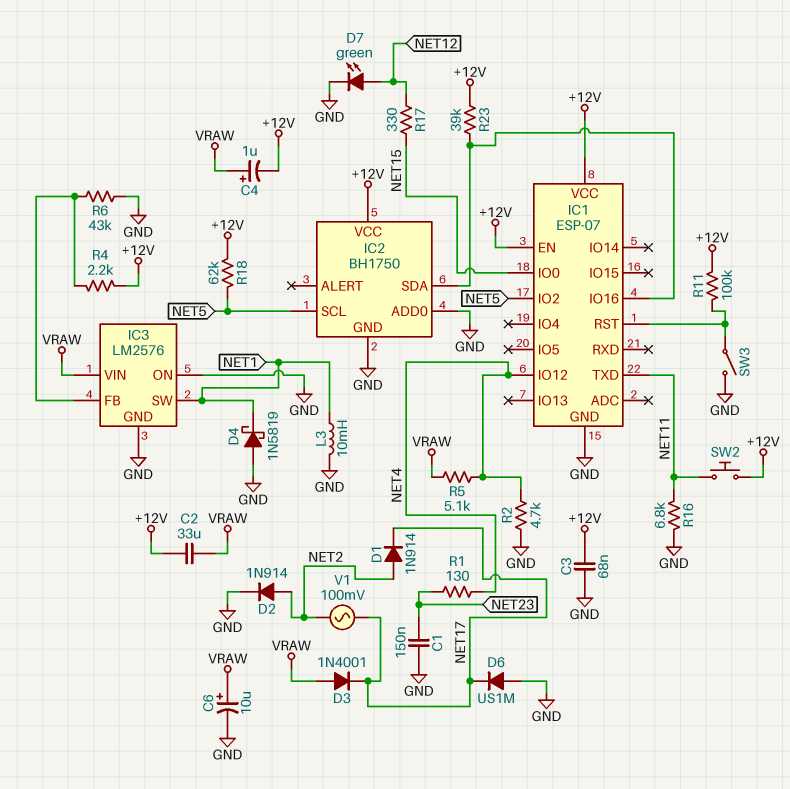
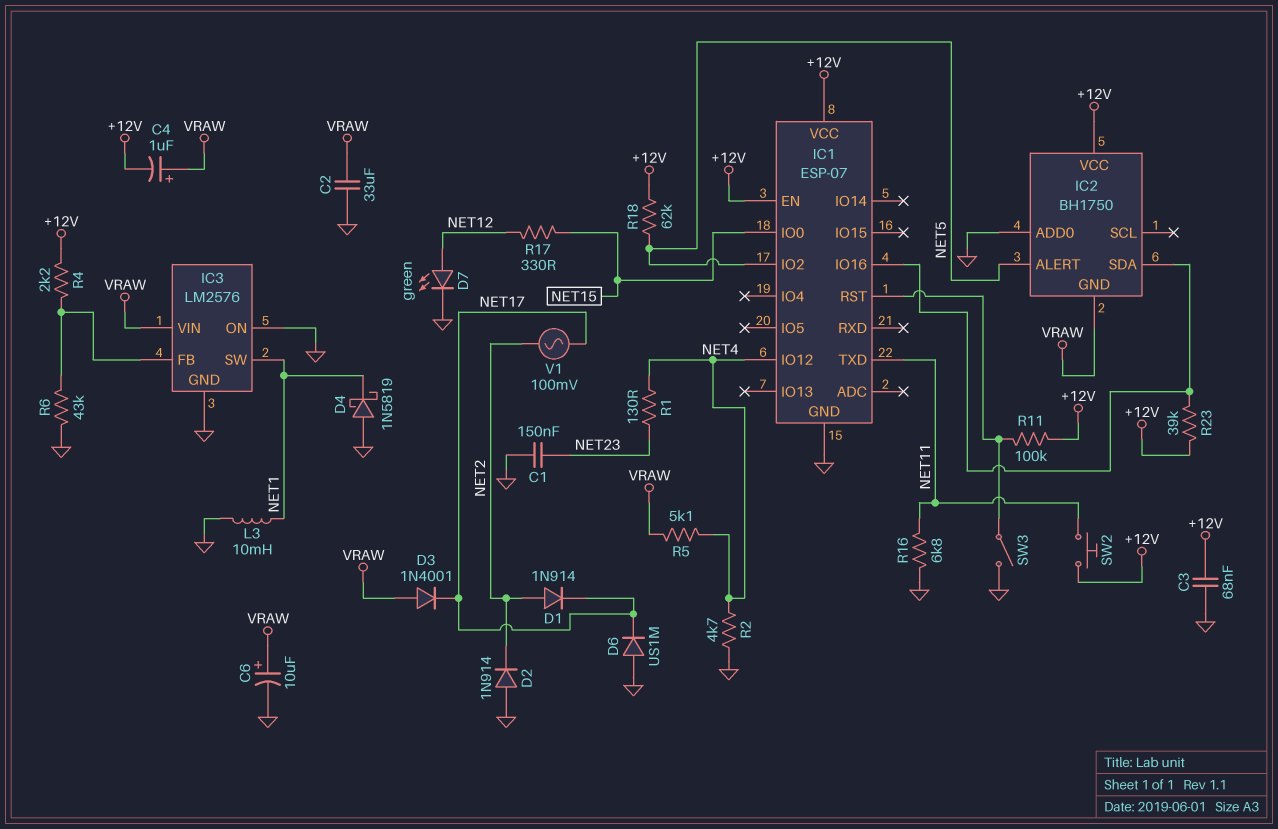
C2: 33uF (+12V, VRAW) -> 33uF (GND, VRAW)
D2: diode 1N914 (A NET2, K GND) -> diode 1N914 (A GND, K NET2)
IC2 pin ALERT: none -> NET5
IC2 pin GND: GND -> VRAW
IC2 pin SCL: NET5 -> none

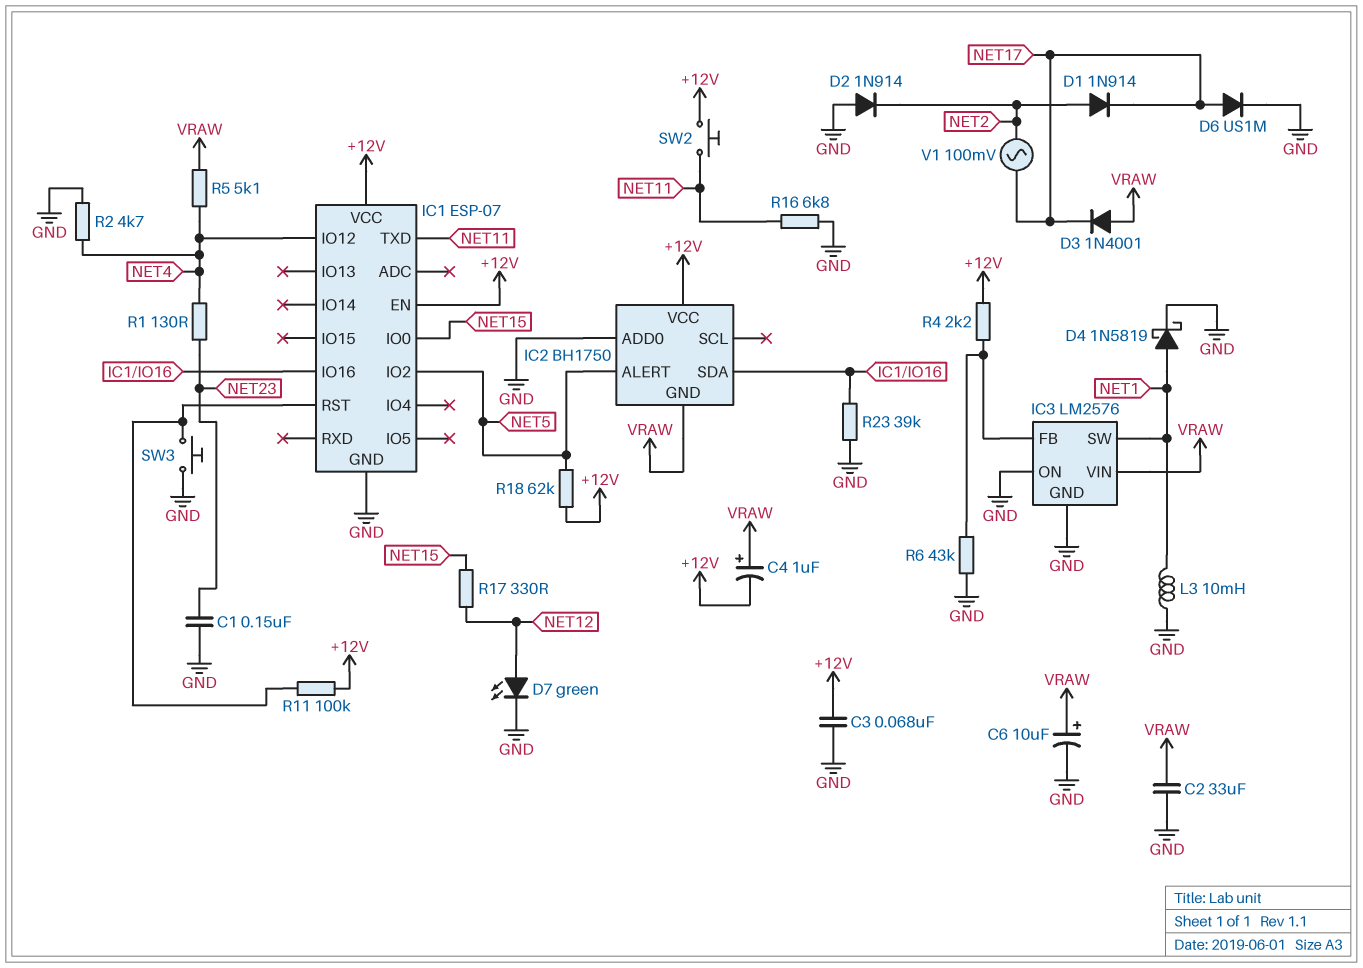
D4: schottky 1N5819 (A GND, K NET1) -> schottky 1N5819 (A NET1, K GND)
D6: diode US1M (A GND, K NET17) -> diode US1M (A NET17, K GND)
R23: 39k (+12V, IC1/IO16) -> 39k (GND, IC1/IO16)
SW3: switch (GND, IC1/RST) -> button (GND, IC1/RST)

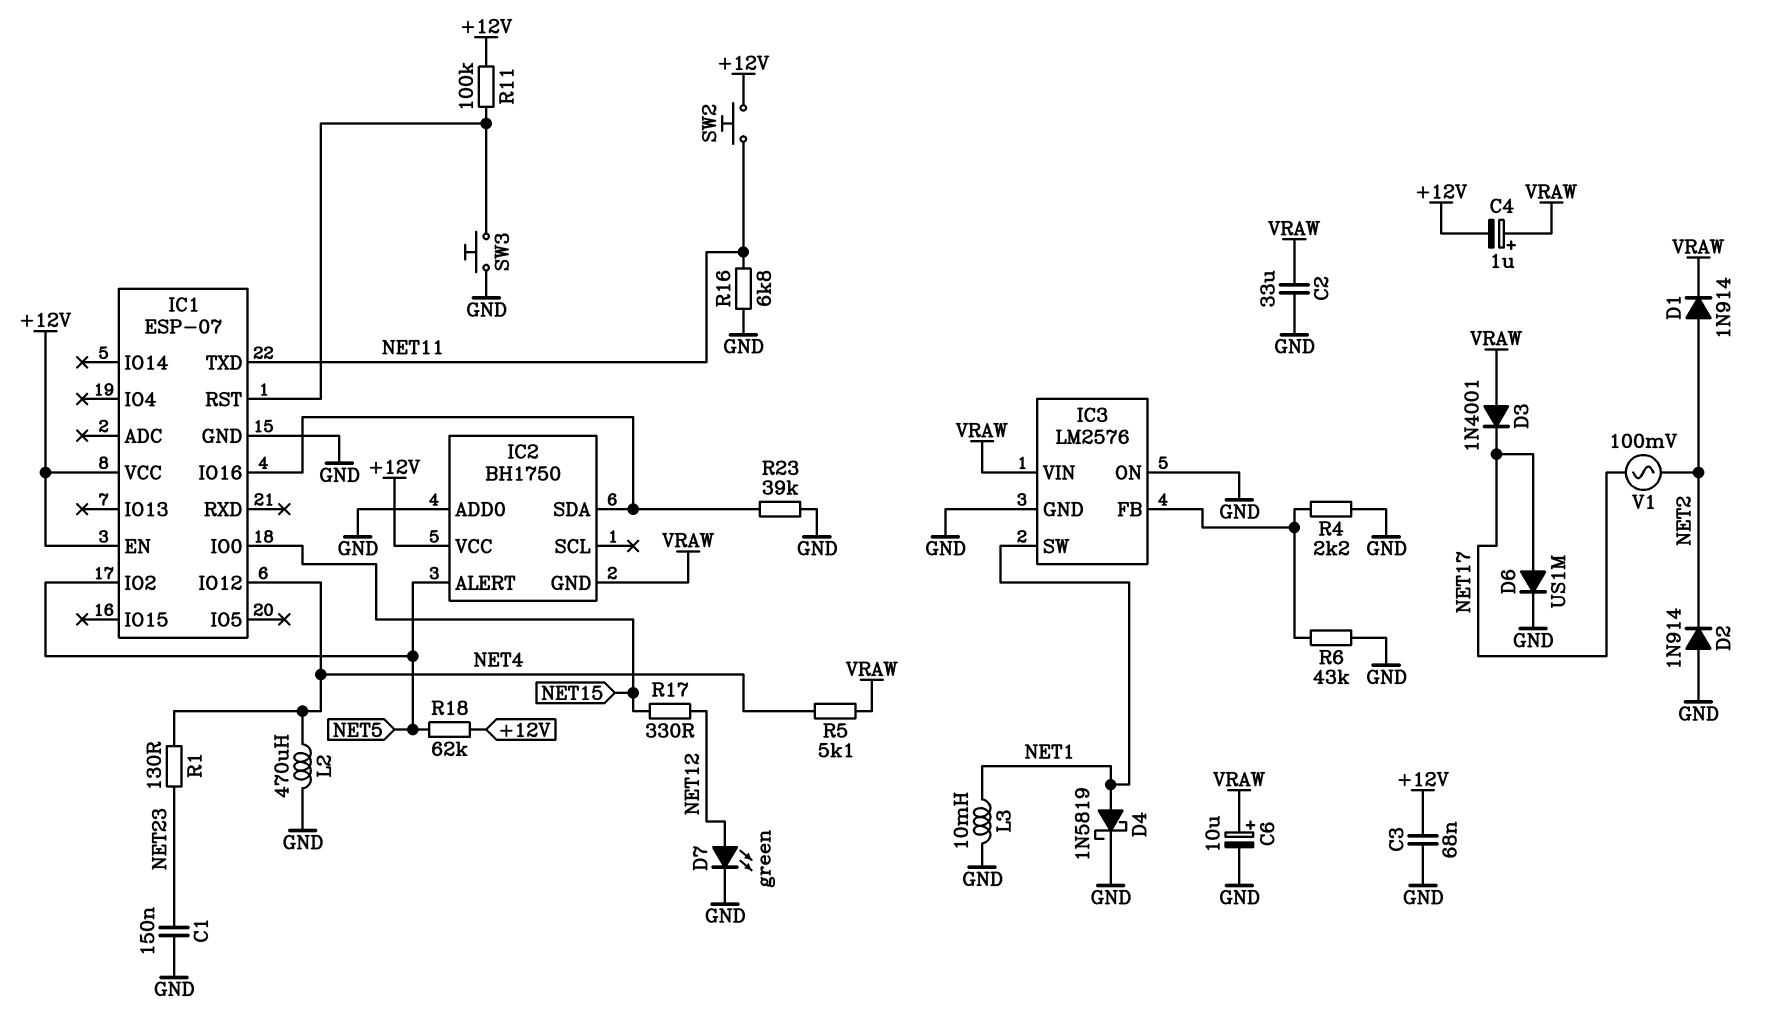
D1: diode 1N914 (A NET2, K NET17) -> diode 1N914 (A NET2, K VRAW)
L2: none -> 470uH (GND, NET4)
R2: 4.7k (GND, NET4) -> none
R4: 2.2k (+12V, IC3/FB) -> 2.2k (GND, IC3/FB)

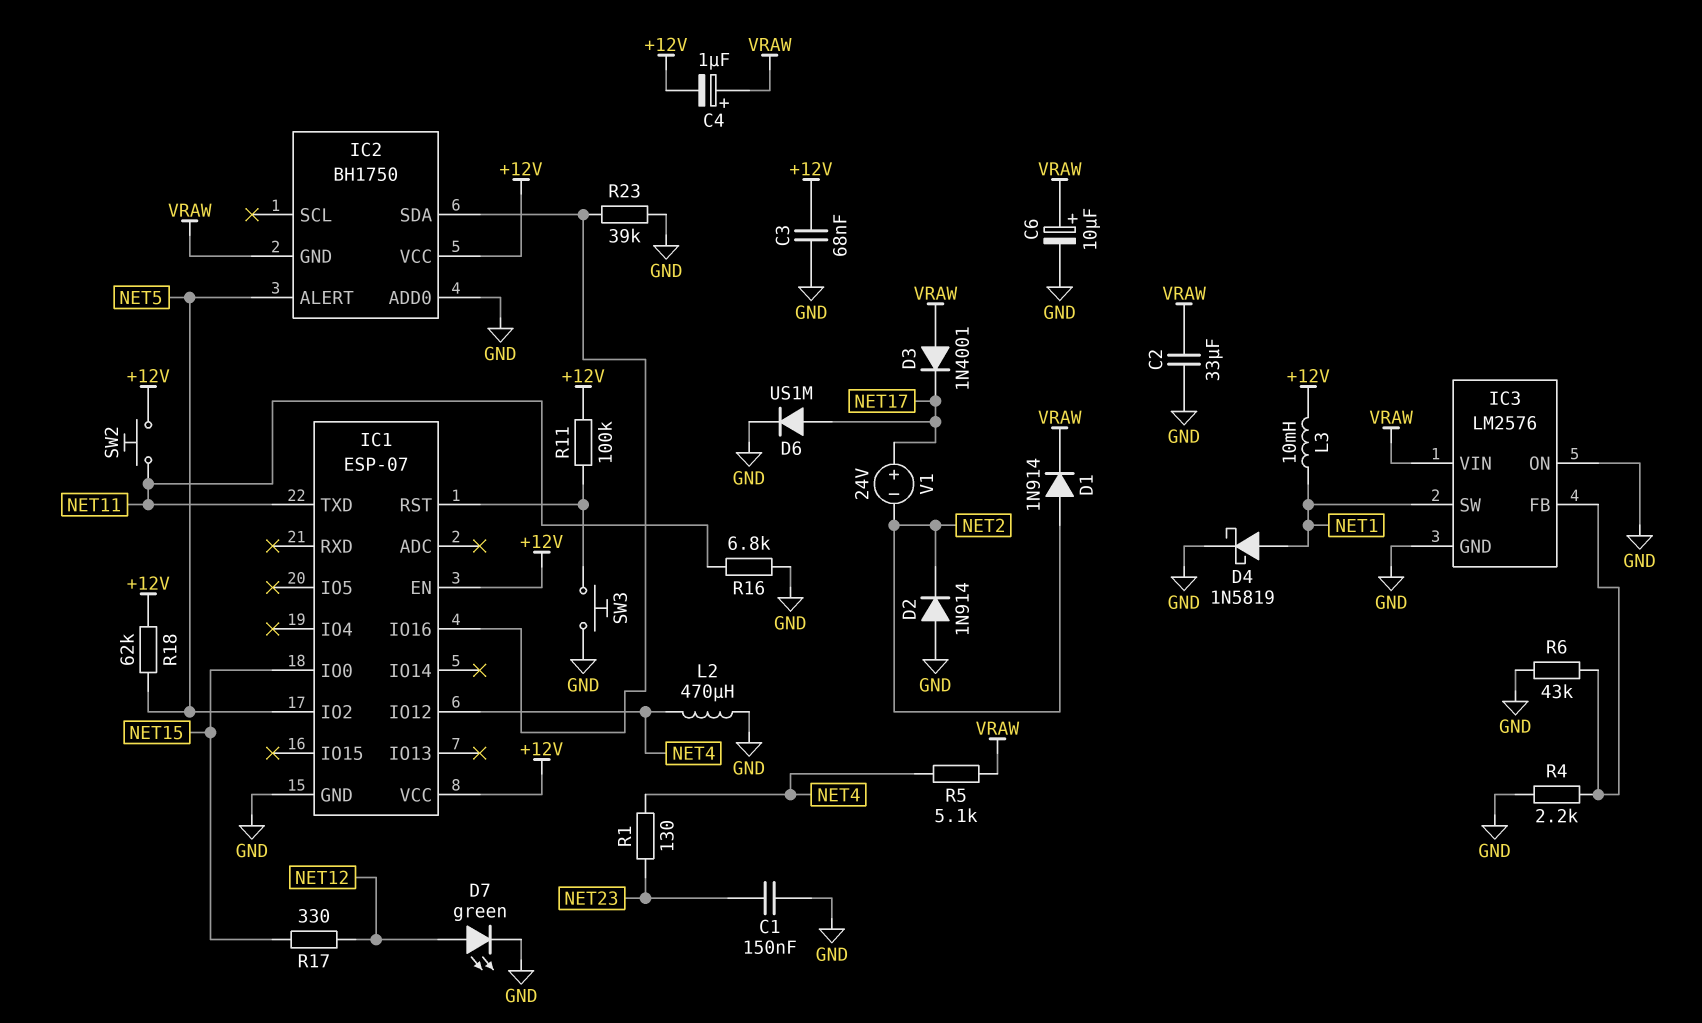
L3: 10mH (GND, NET1) -> 10mH (+12V, NET1)
V1: AC 100mV (NET2, NET17) -> 24V (plus NET17, minus NET2)

